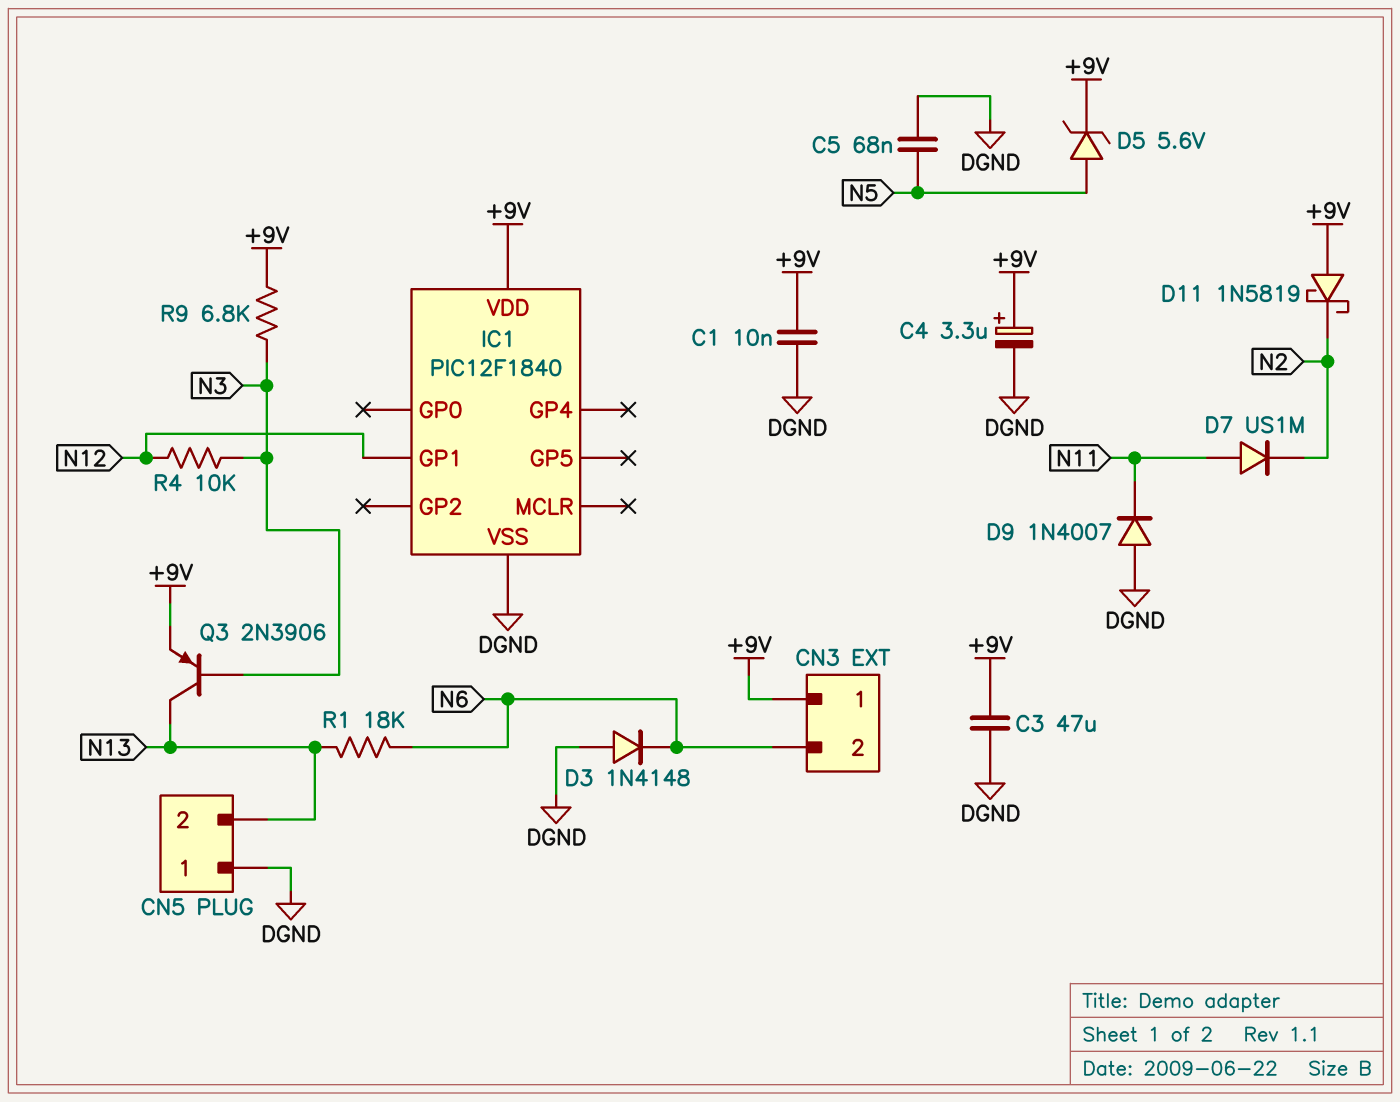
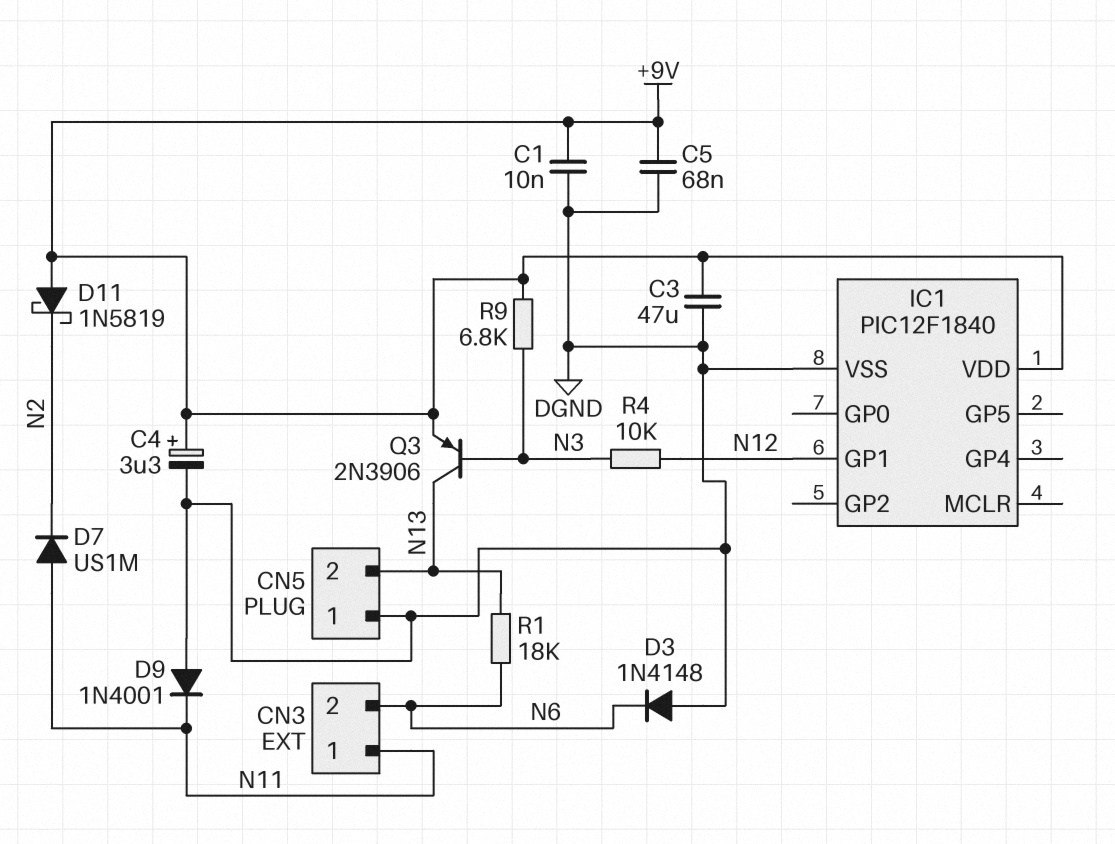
C5: 68nF (DGND, N5) -> 68nF (+9V, DGND)
CN3 pin 1: +9V -> N11
D5: zener 5.6V (A N5, K +9V) -> none
D9: diode 1N4007 (A DGND, K N11) -> diode 1N4001 (A DGND, K N11)

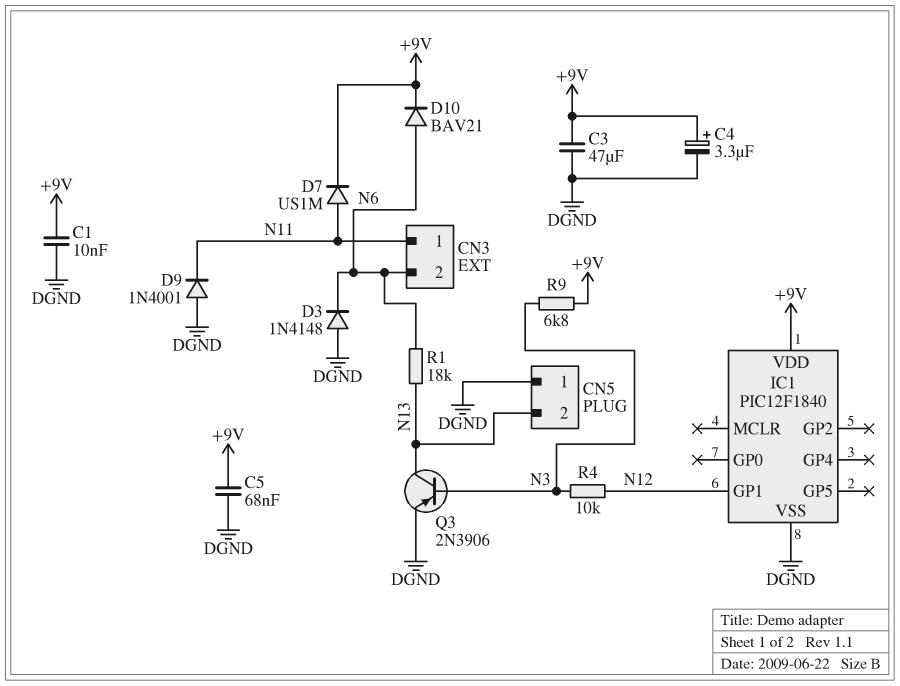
D7: diode US1M (A N11, K N2) -> diode US1M (A N11, K +9V)
D10: none -> diode BAV21 (A N6, K +9V)
D11: schottky 1N5819 (A +9V, K N2) -> none
Q3: PNP 2N3906 (B N3, C N13, E +9V) -> PNP 2N3906 (B N3, C N13, E DGND)

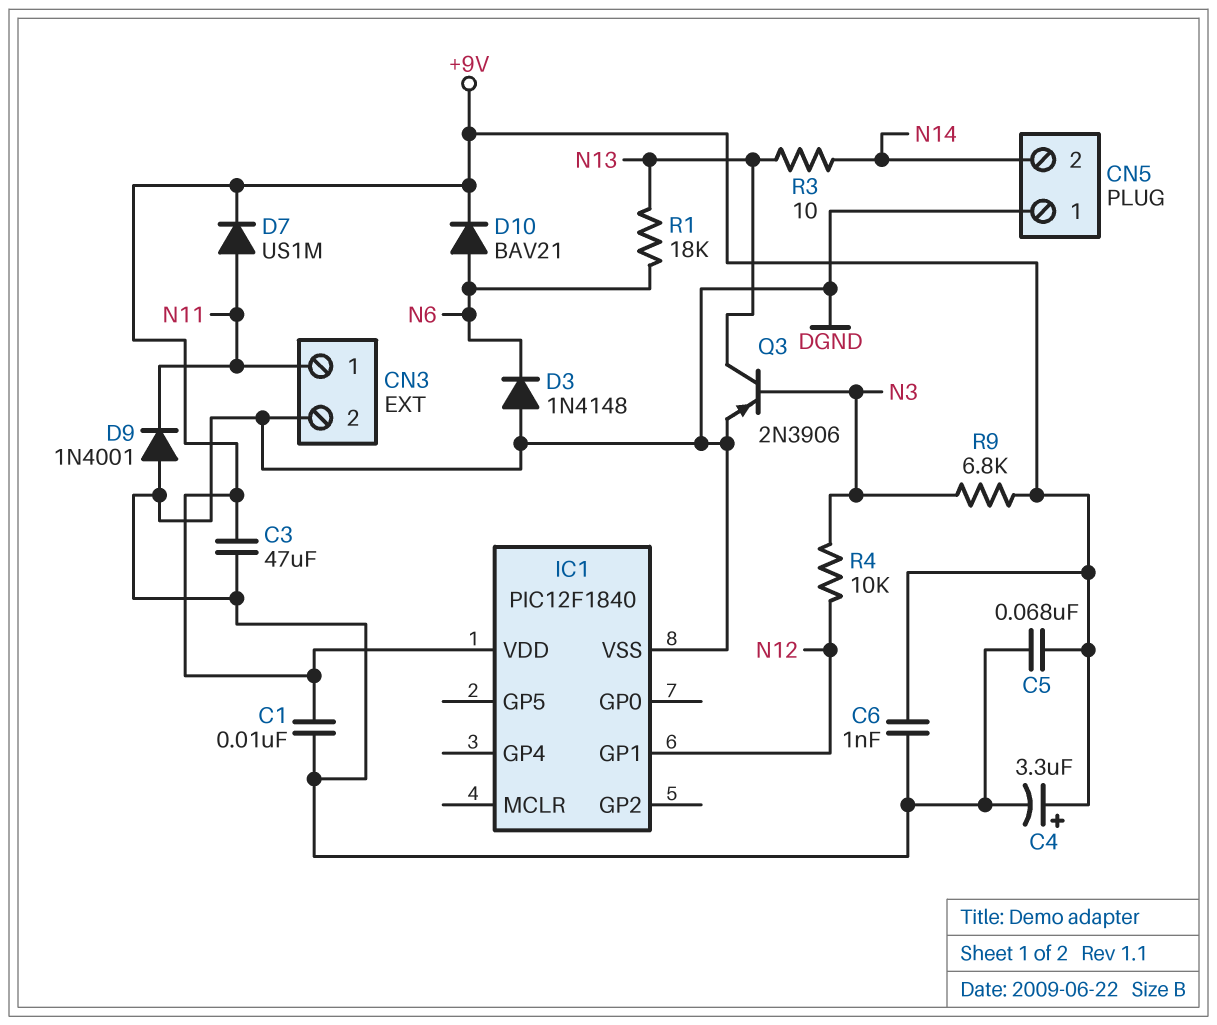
C6: none -> 1nF (+9V, DGND)
CN3 pin 2: N6 -> DGND
CN5 pin 2: N13 -> N14
R3: none -> 10 (N13, N14)

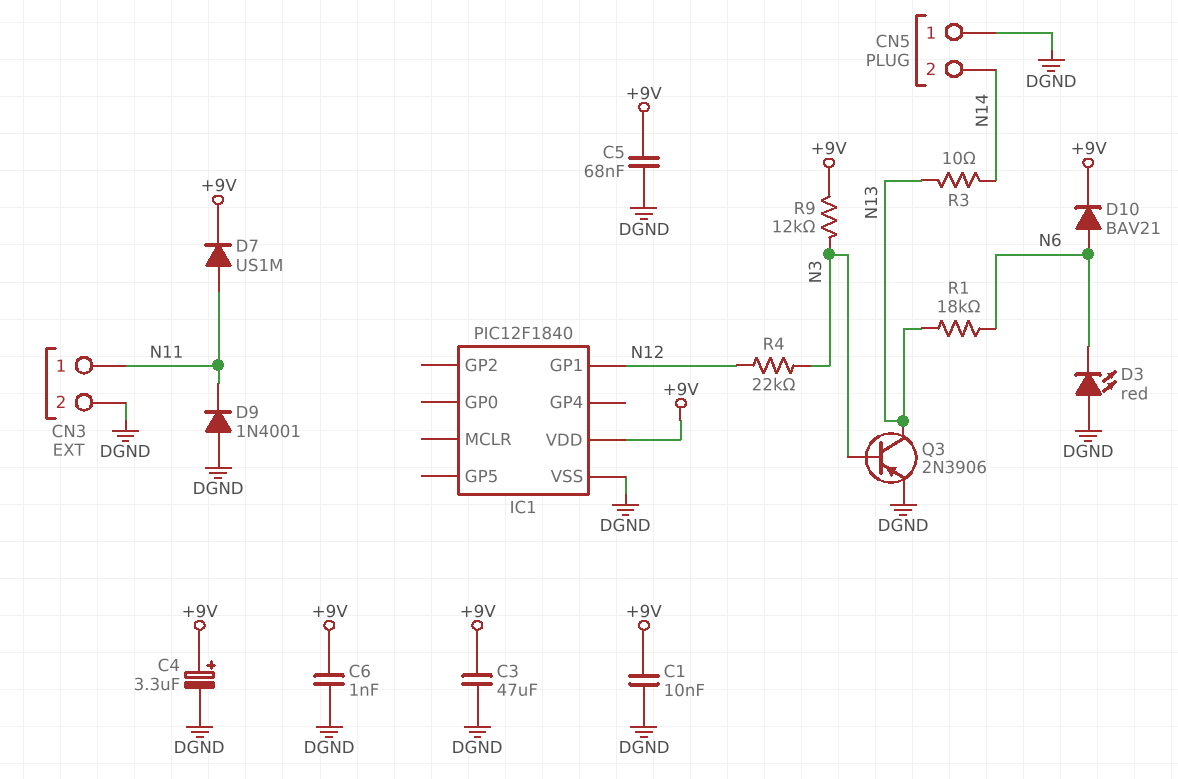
D3: diode 1N4148 (A DGND, K N6) -> LED red (A DGND, K N6)
R4: 10k (N3, N12) -> 22k (N3, N12)
R9: 6.8k (+9V, N3) -> 12k (+9V, N3)

